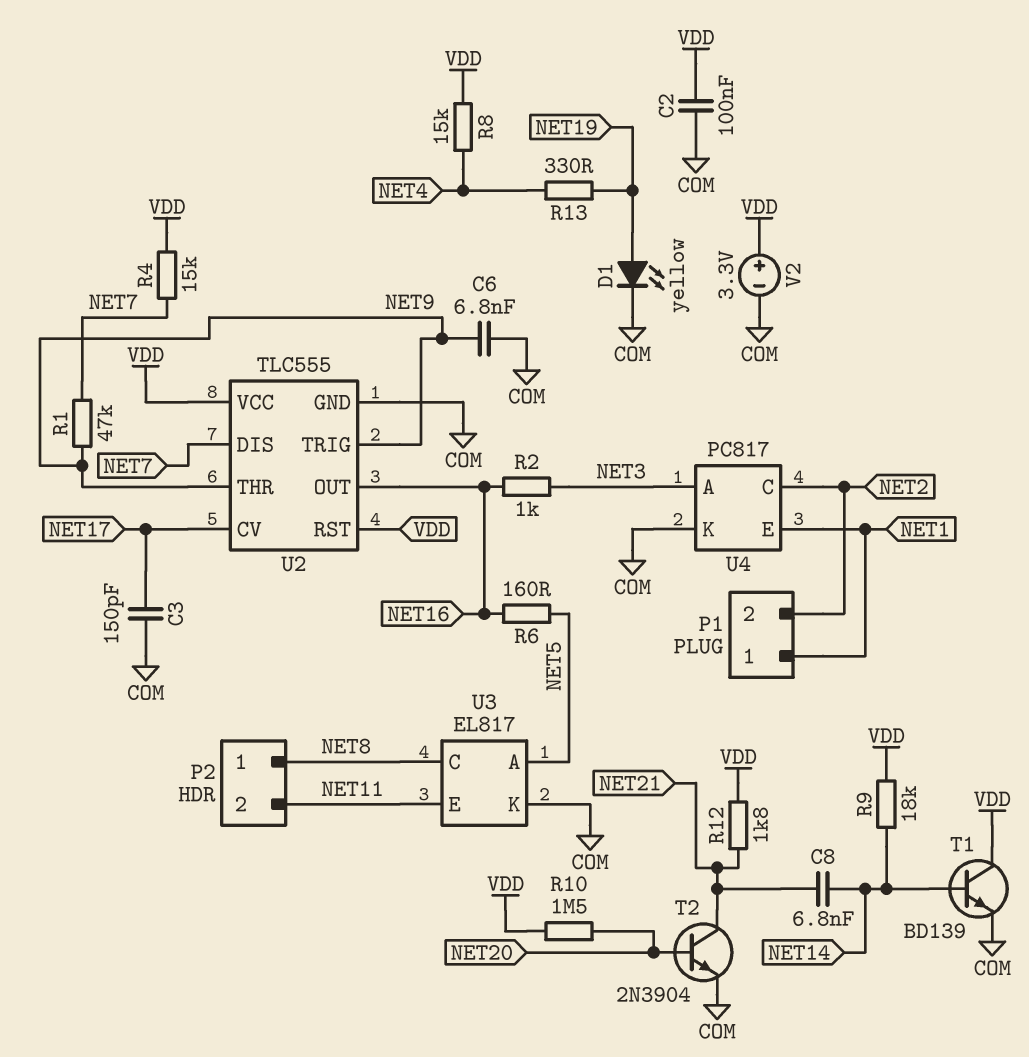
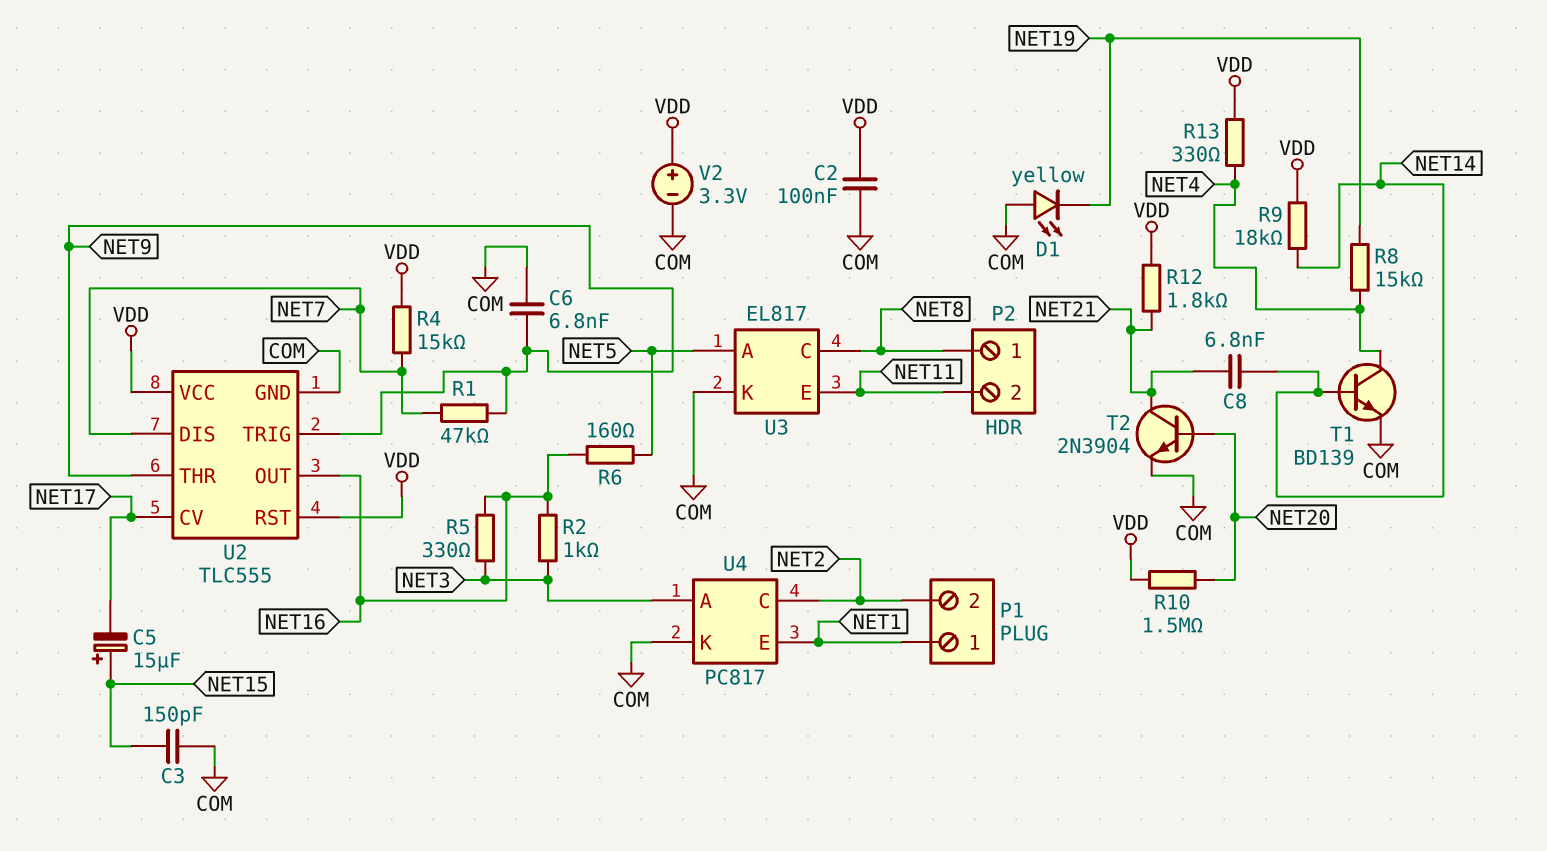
C3: 150pF (COM, NET17) -> 150pF (COM, NET15)
C5: none -> 15uF (plus NET15, minus NET17)
D1: LED yellow (A NET19, K COM) -> LED yellow (A COM, K NET19)
R5: none -> 330 (NET3, NET16)
R8: 15k (NET4, VDD) -> 15k (NET4, NET19)
R13: 330 (NET4, NET19) -> 330 (NET4, VDD)
T1: NPN BD139 (B NET14, C VDD, E COM) -> NPN BD139 (B NET14, C NET4, E COM)

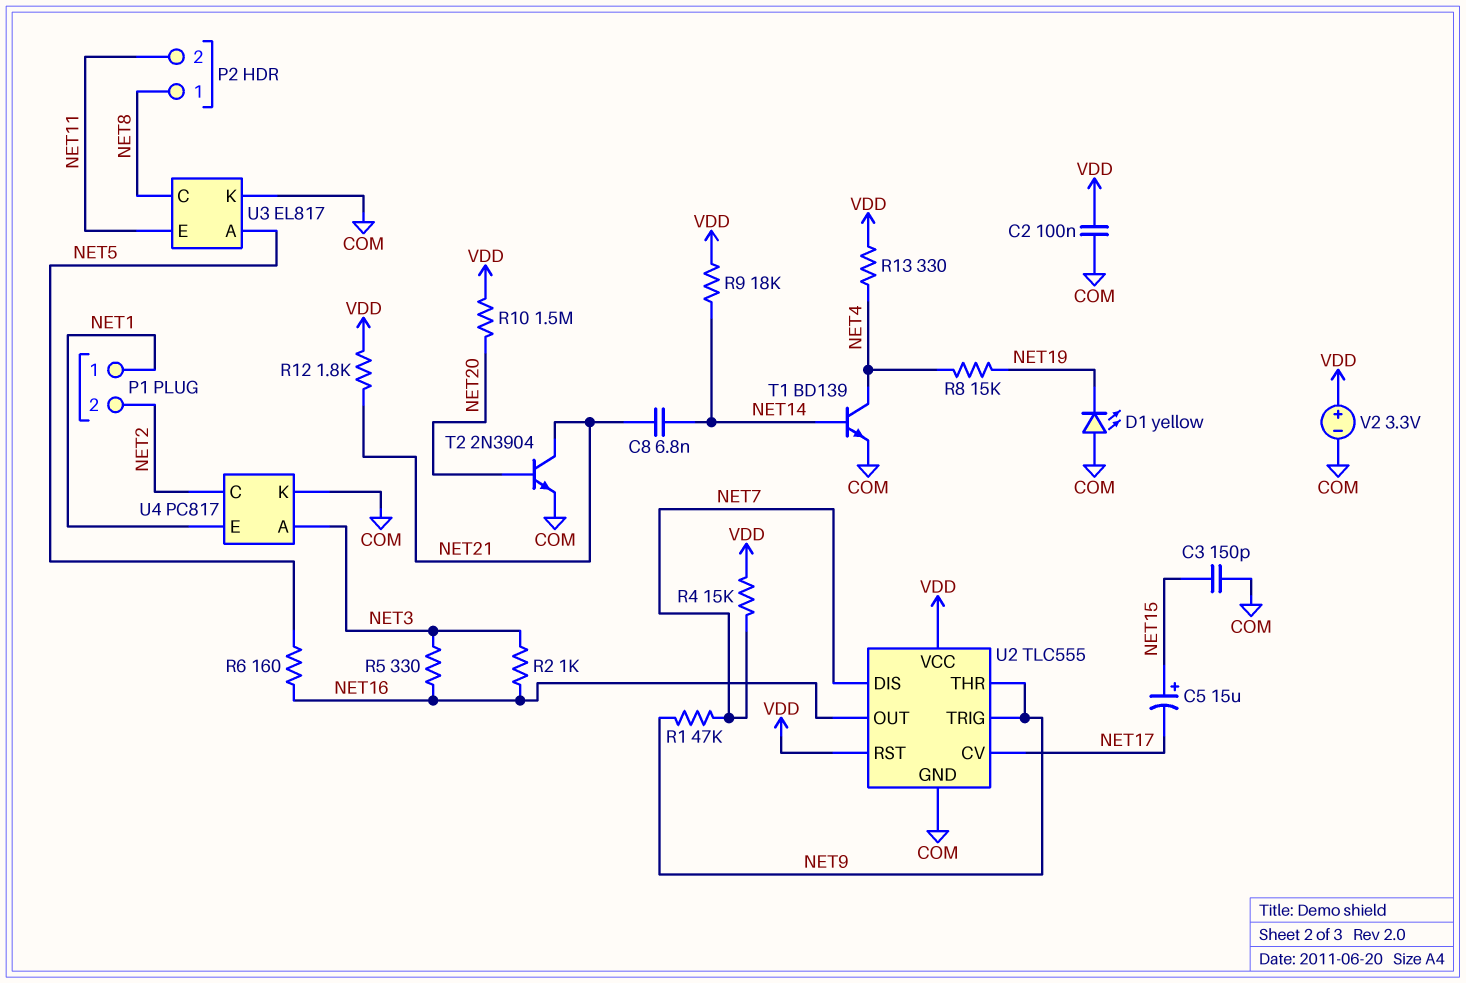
C6: 6.8nF (COM, NET9) -> none

